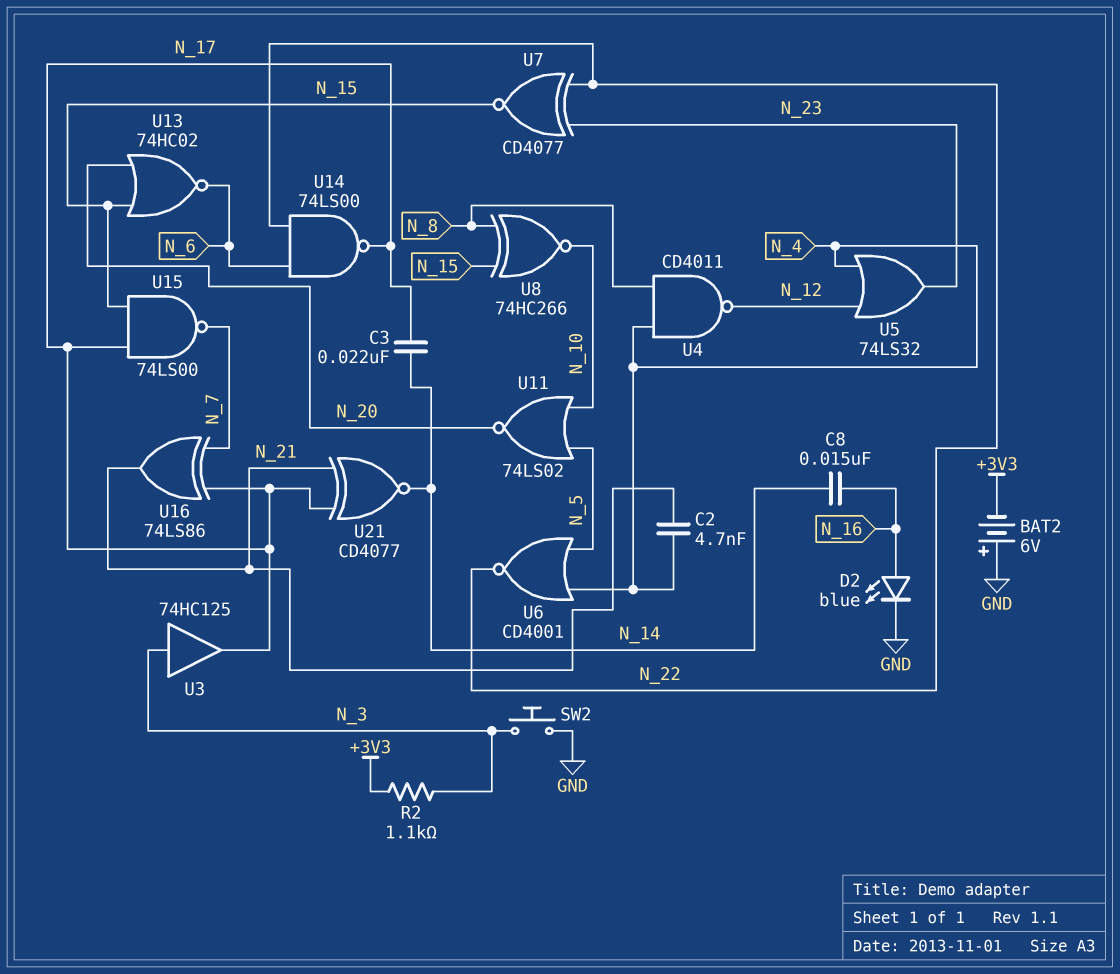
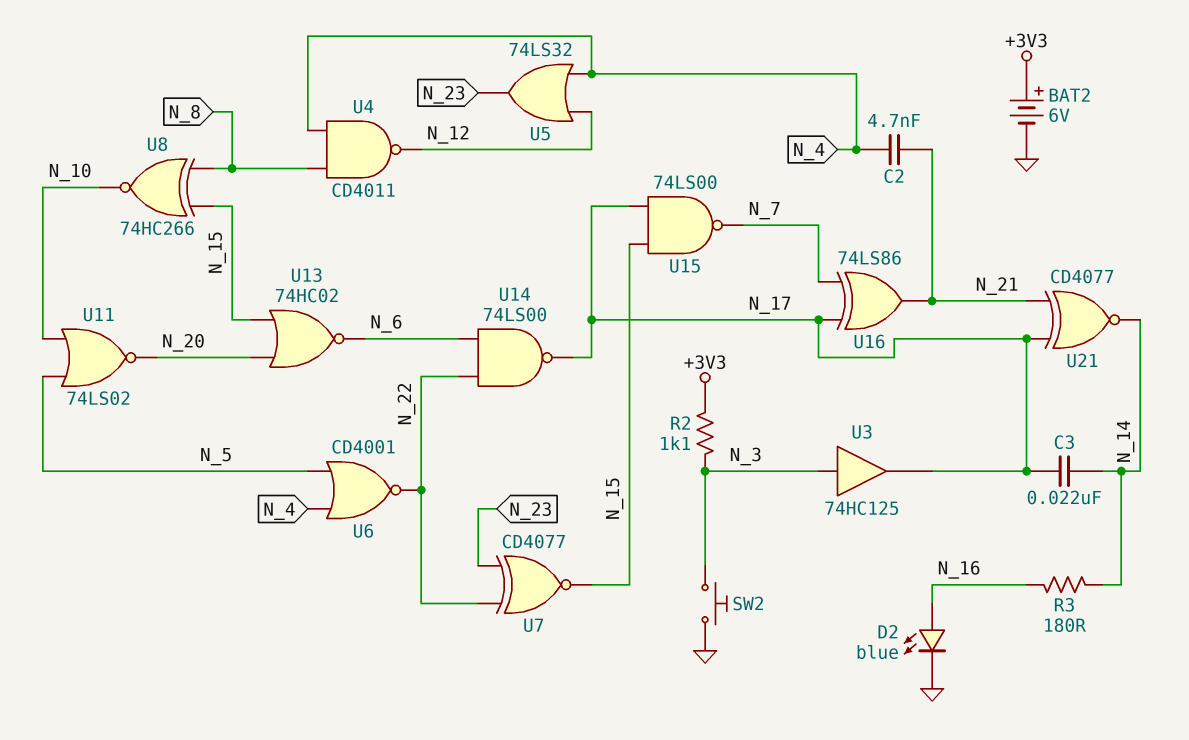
BAT2: 6V (plus GND, minus +3V3) -> 6V (plus +3V3, minus GND)
C8: 15nF (N_14, N_16) -> none
R3: none -> 180 (N_14, N_16)

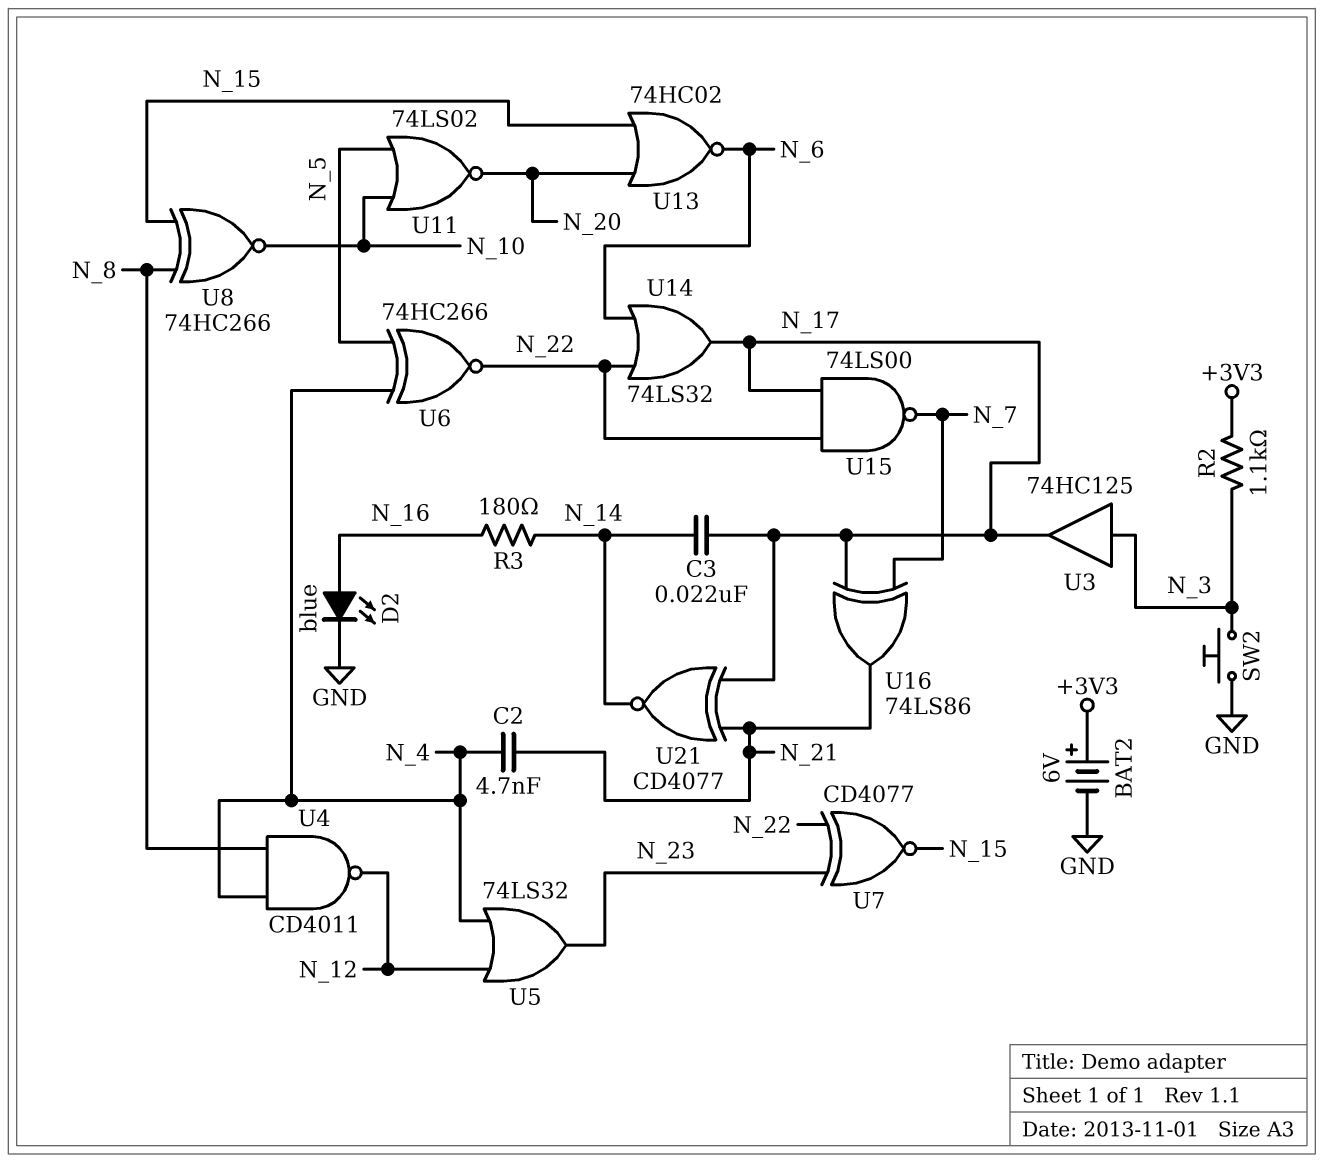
U6: NOR CD4001 (in N_4, in N_5, out N_22) -> XNOR 74HC266 (in N_4, in N_5, out N_22)
U14: NAND 74LS00 (in N_6, in N_22, out N_17) -> OR 74LS32 (in N_6, in N_22, out N_17)
U15: NAND 74LS00 (in N_15, in N_17, out N_7) -> NAND 74LS00 (in N_17, in N_22, out N_7)

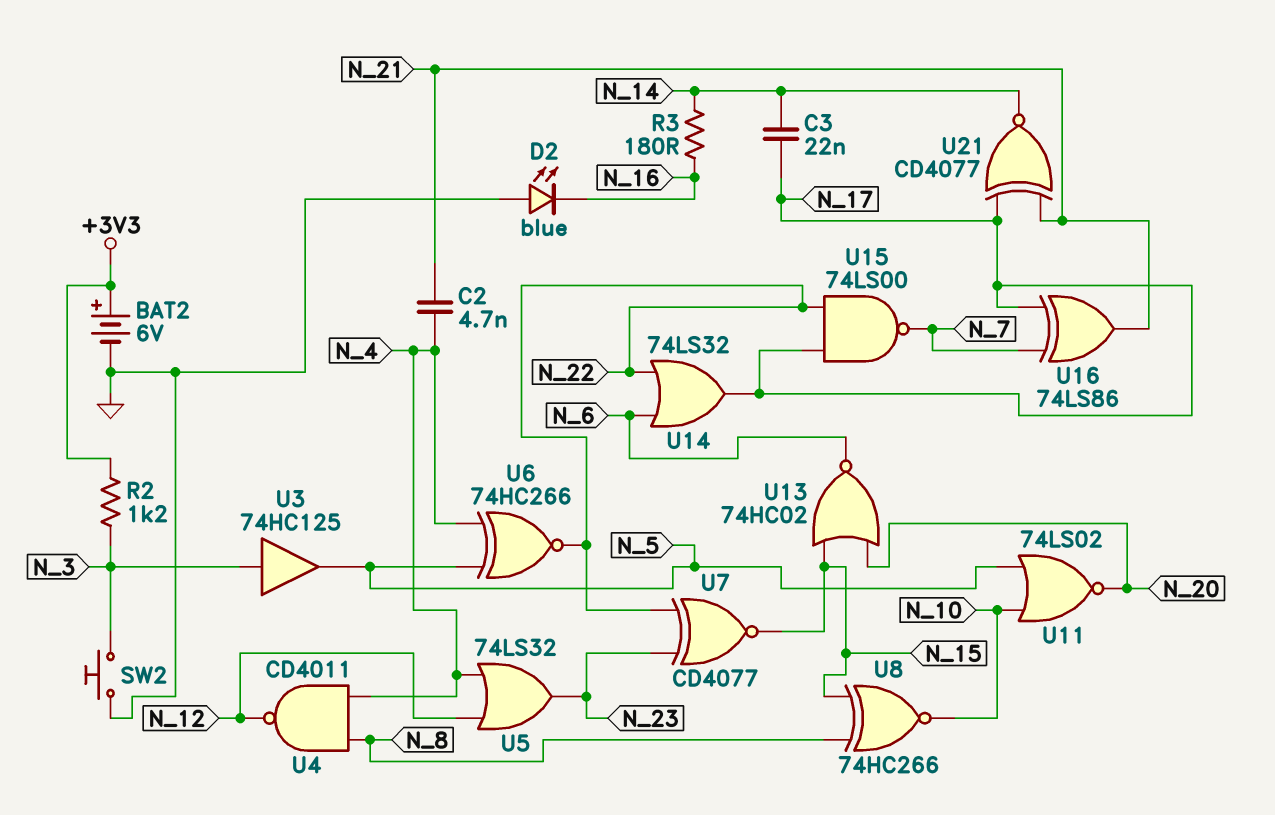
D2: LED blue (A N_16, K GND) -> LED blue (A GND, K N_16)
R2: 1.1k (+3V3, N_3) -> 1.2k (+3V3, N_3)
U3: buffer 74HC125 (in N_3, out N_17) -> buffer 74HC125 (in N_3, out N_5)

